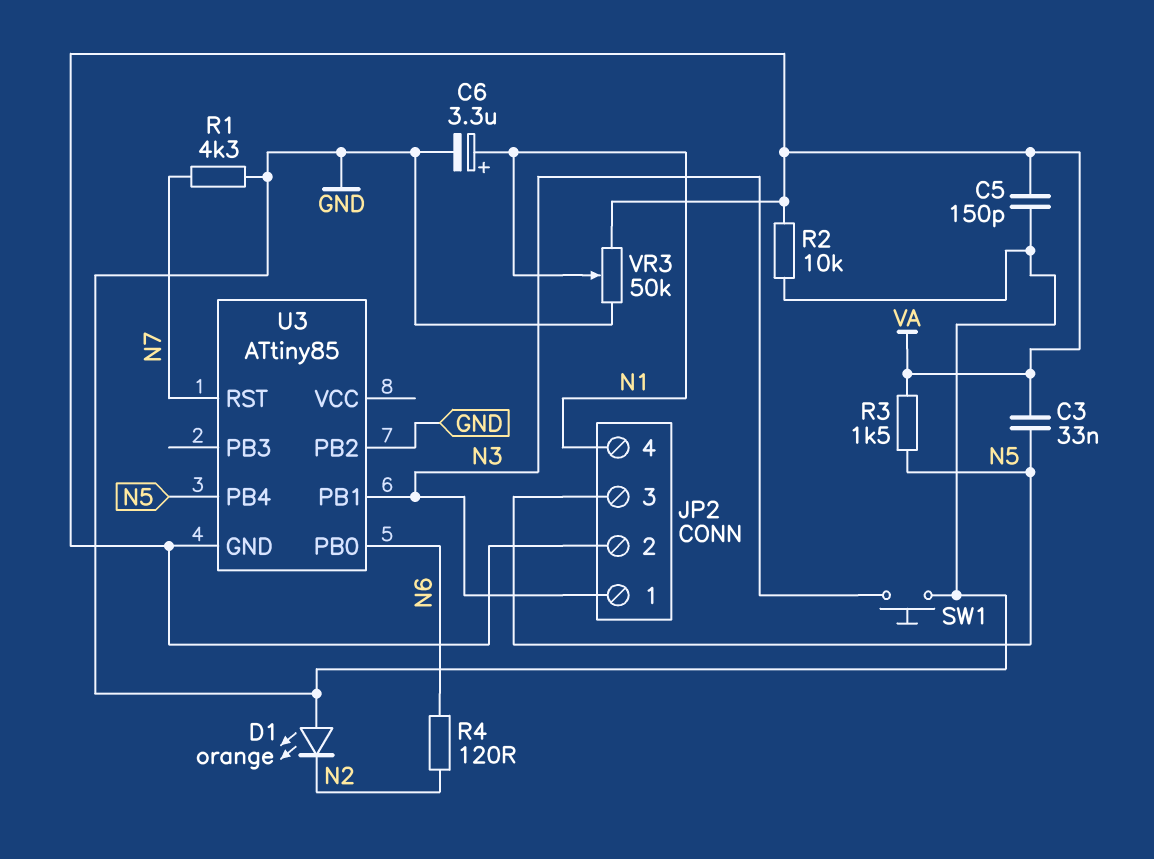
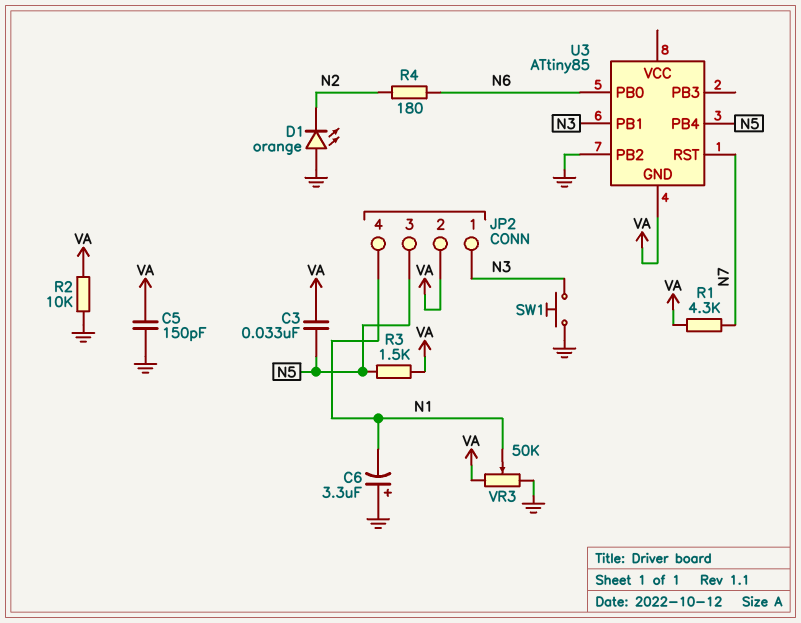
C6: 3.3uF (plus N1, minus GND) -> 3.3uF (plus GND, minus N1)
R1: 4.3k (GND, N7) -> 4.3k (N7, VA)
R4: 120 (N2, N6) -> 180 (N2, N6)

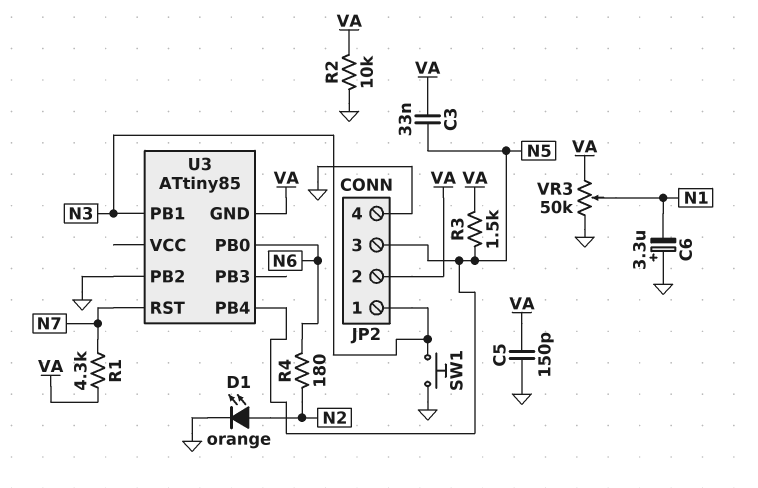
D1: LED orange (A GND, K N2) -> LED orange (A N2, K GND)
JP2 pin 4: N1 -> GND

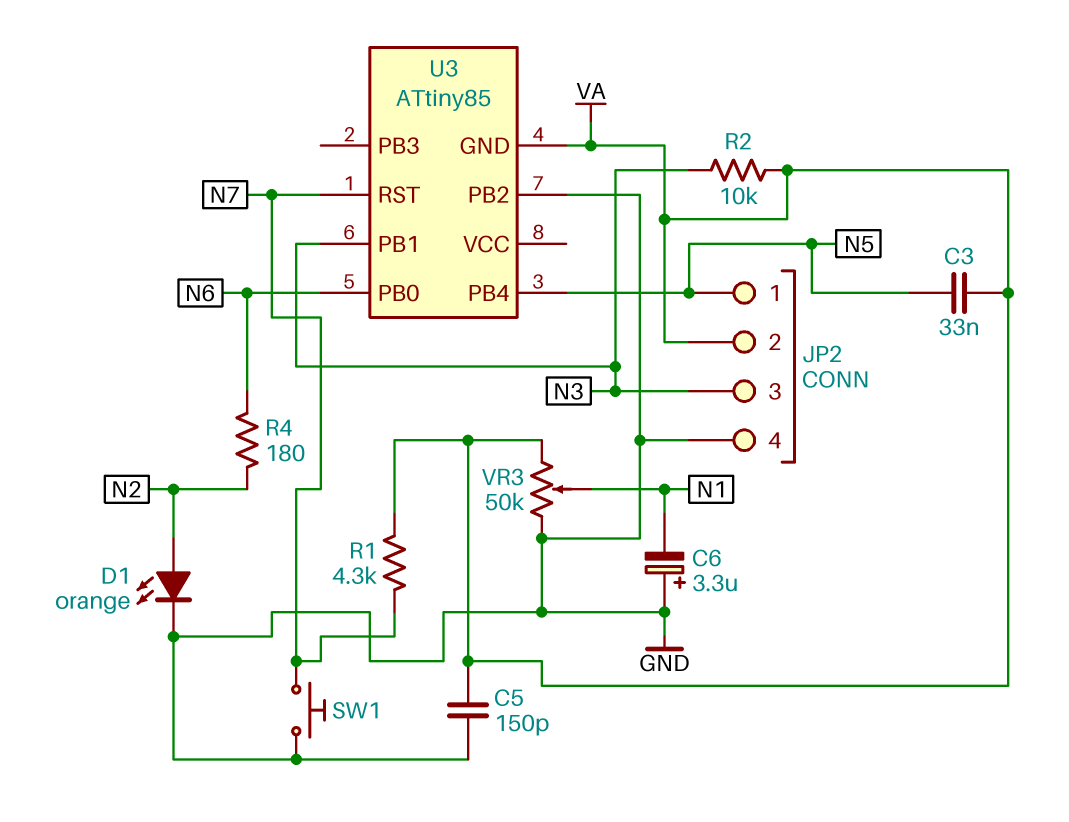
JP2 pin 1: N3 -> N5
JP2 pin 3: N5 -> N3
R2: 10k (GND, VA) -> 10k (N3, VA)
R3: 1.5k (N5, VA) -> none
SW1: button (GND, N3) -> button (GND, N7)

